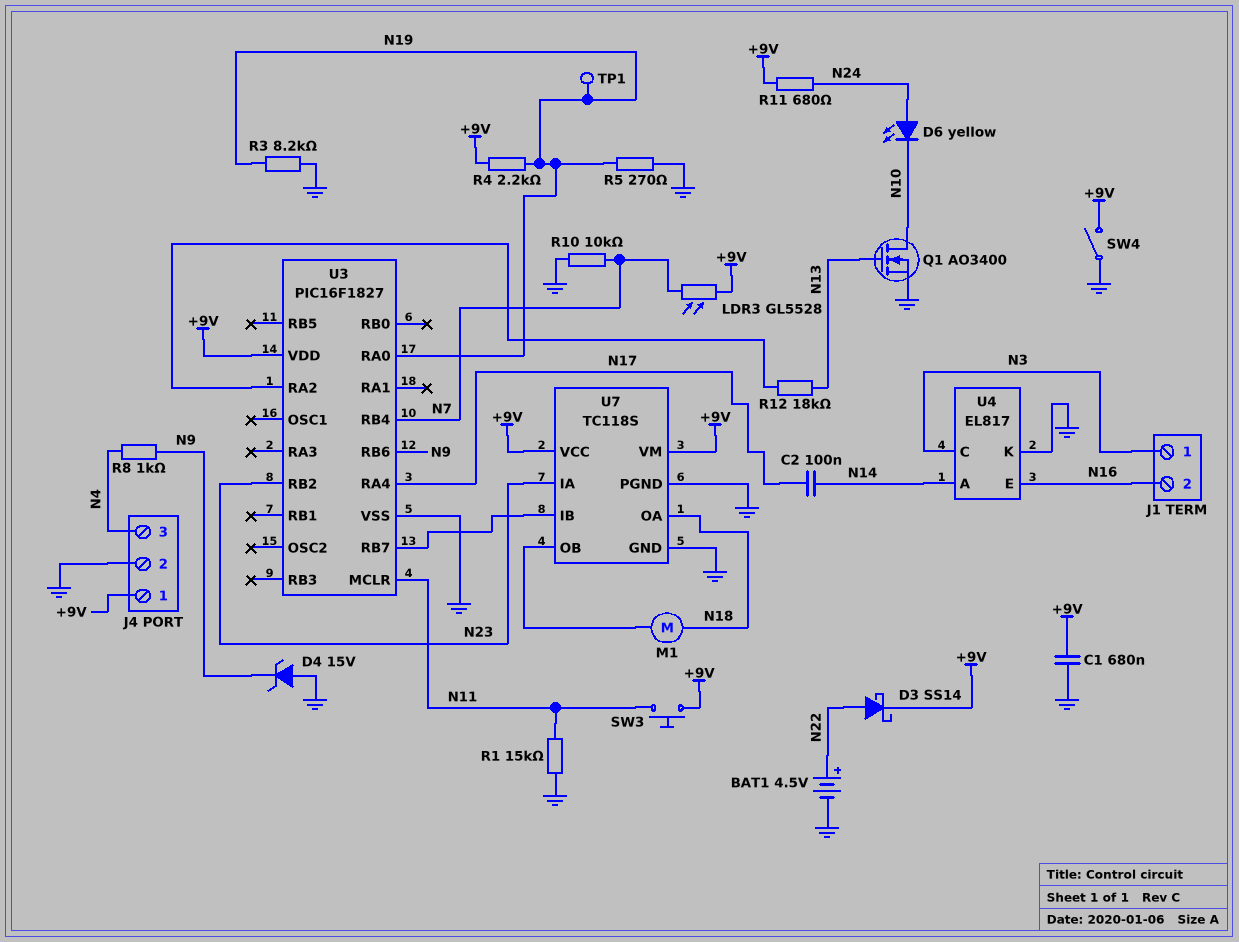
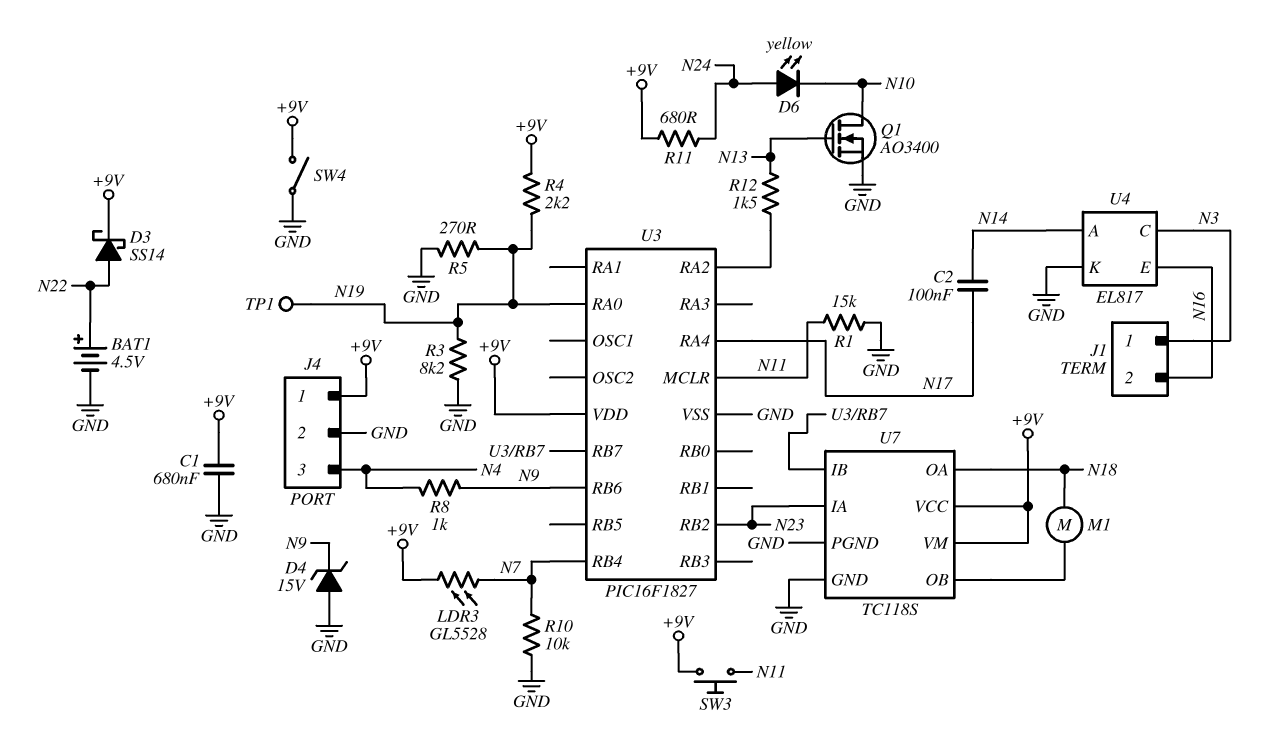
R12: 18k (N13, U3/RA2) -> 1.5k (N13, U3/RA2)

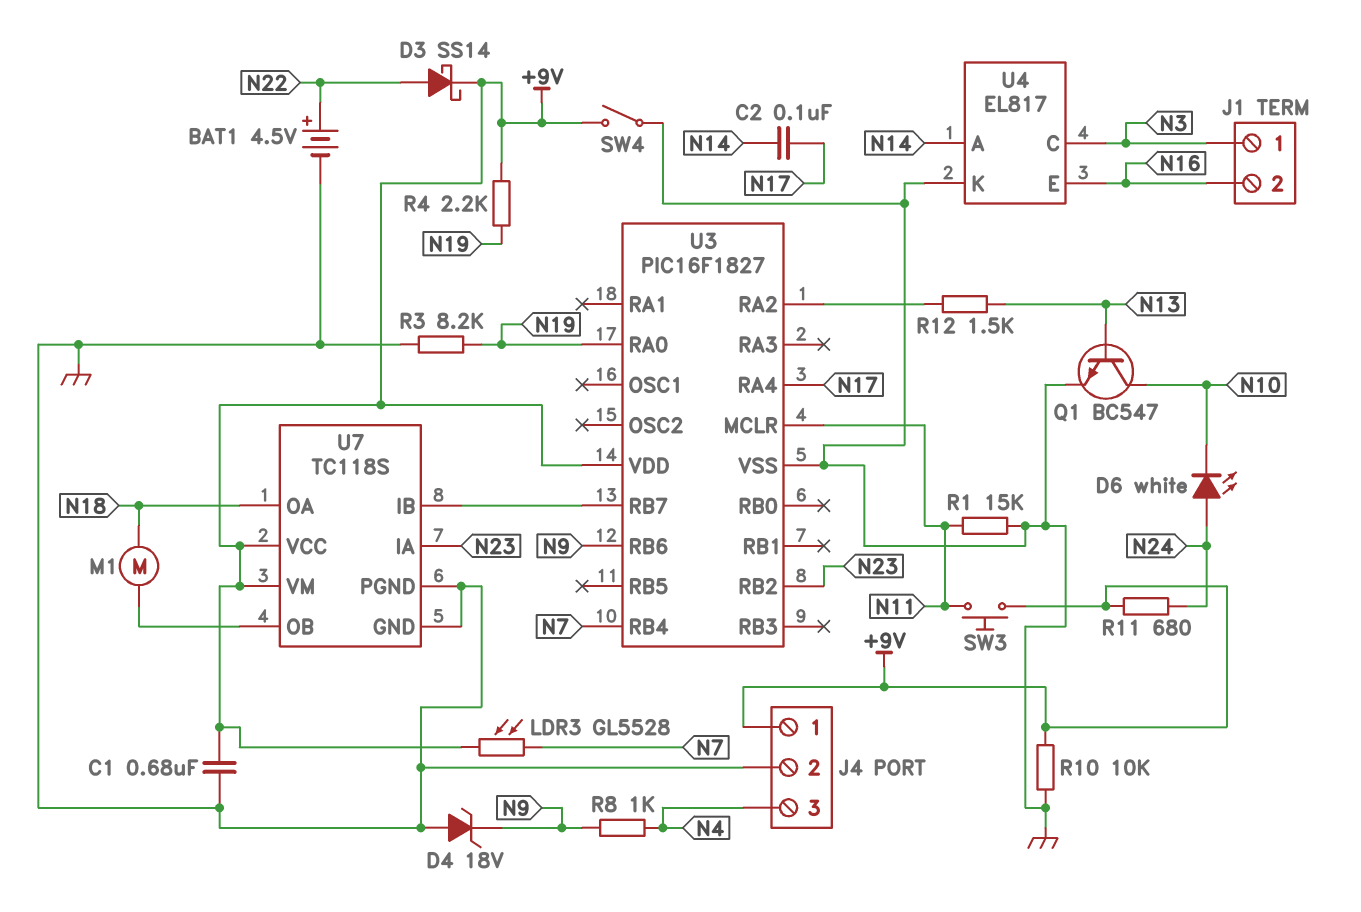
D4: zener 15V (A GND, K N9) -> zener 18V (A GND, K N9)
D6: LED yellow (A N24, K N10) -> LED white (A N24, K N10)
Q1: NMOS AO3400 (G N13, D N10, S GND) -> NPN BC547 (B N13, C N10, E GND)
R5: 270 (GND, N19) -> none
R10: 10k (GND, N7) -> 10k (+9V, GND)
TP1: test point (N19) -> none

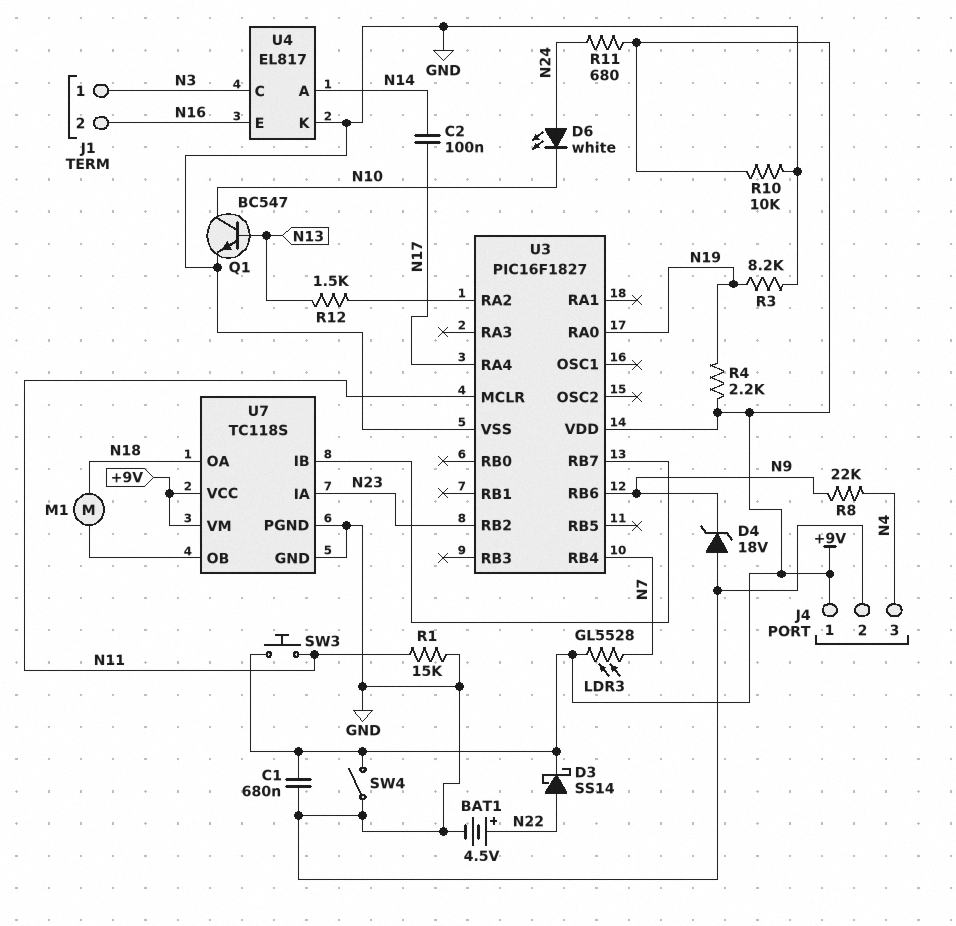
R8: 1k (N4, N9) -> 22k (N4, N9)

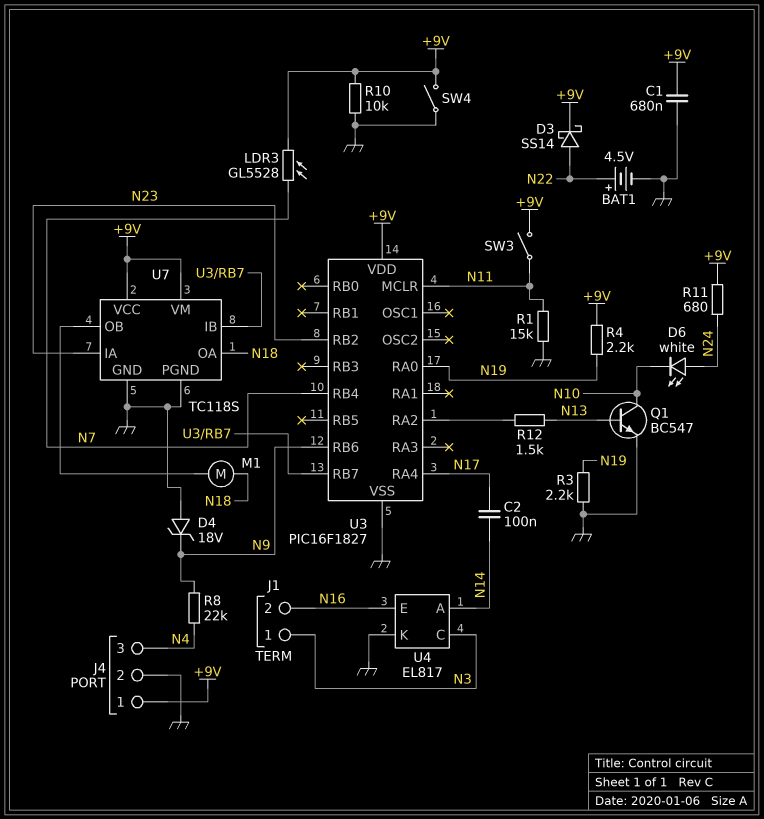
R3: 8.2k (GND, N19) -> 2.2k (GND, N19)
SW3: button (+9V, N11) -> switch (+9V, N11)

